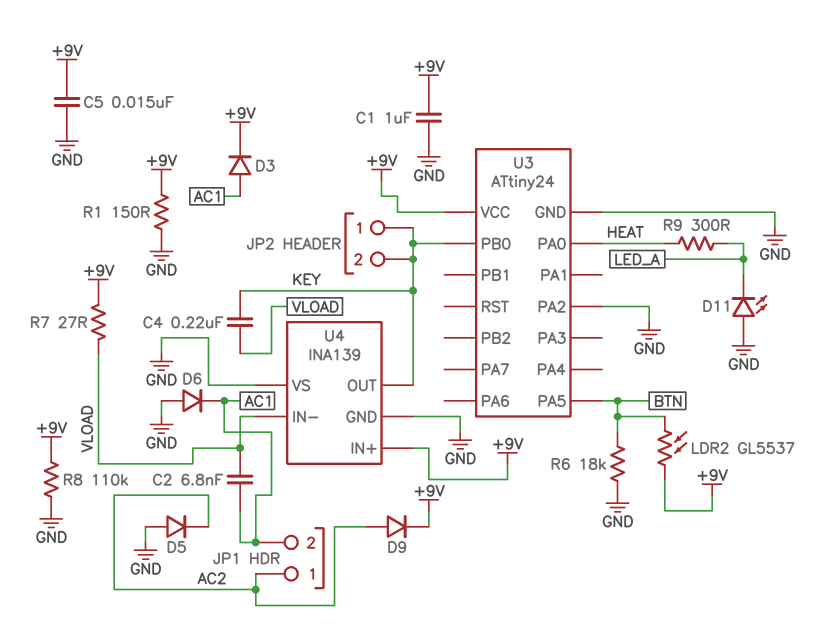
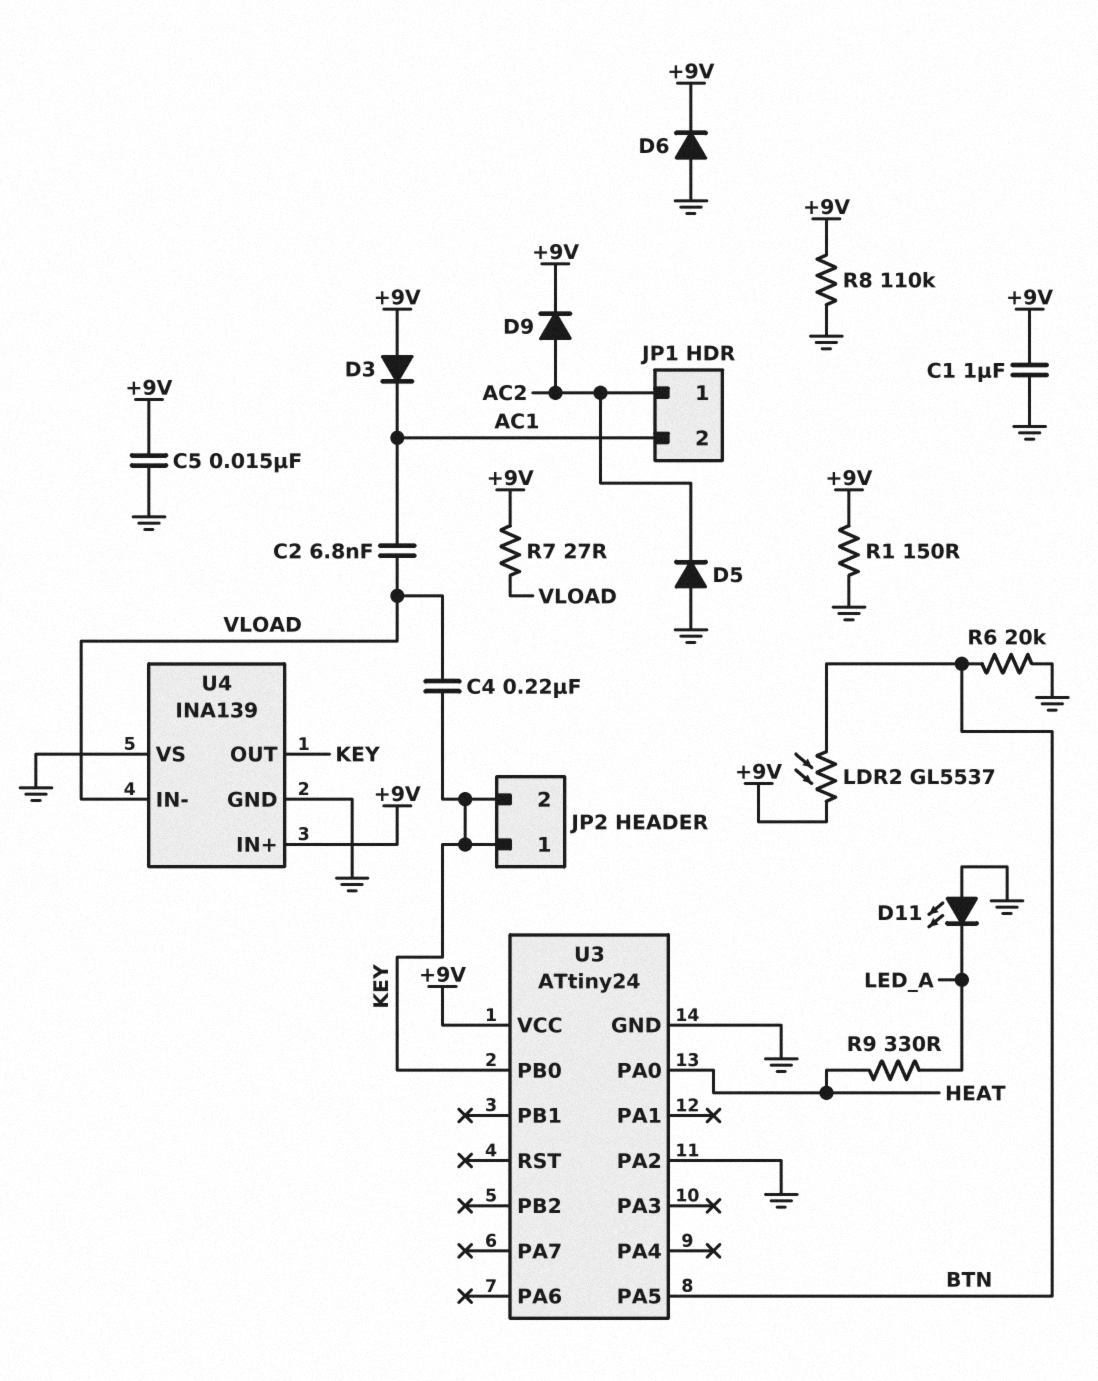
D3: diode (A AC1, K +9V) -> diode (A +9V, K AC1)
D6: diode (A GND, K AC1) -> diode (A GND, K +9V)
R6: 18k (BTN, GND) -> 20k (BTN, GND)
R9: 300 (HEAT, LED_A) -> 330 (HEAT, LED_A)

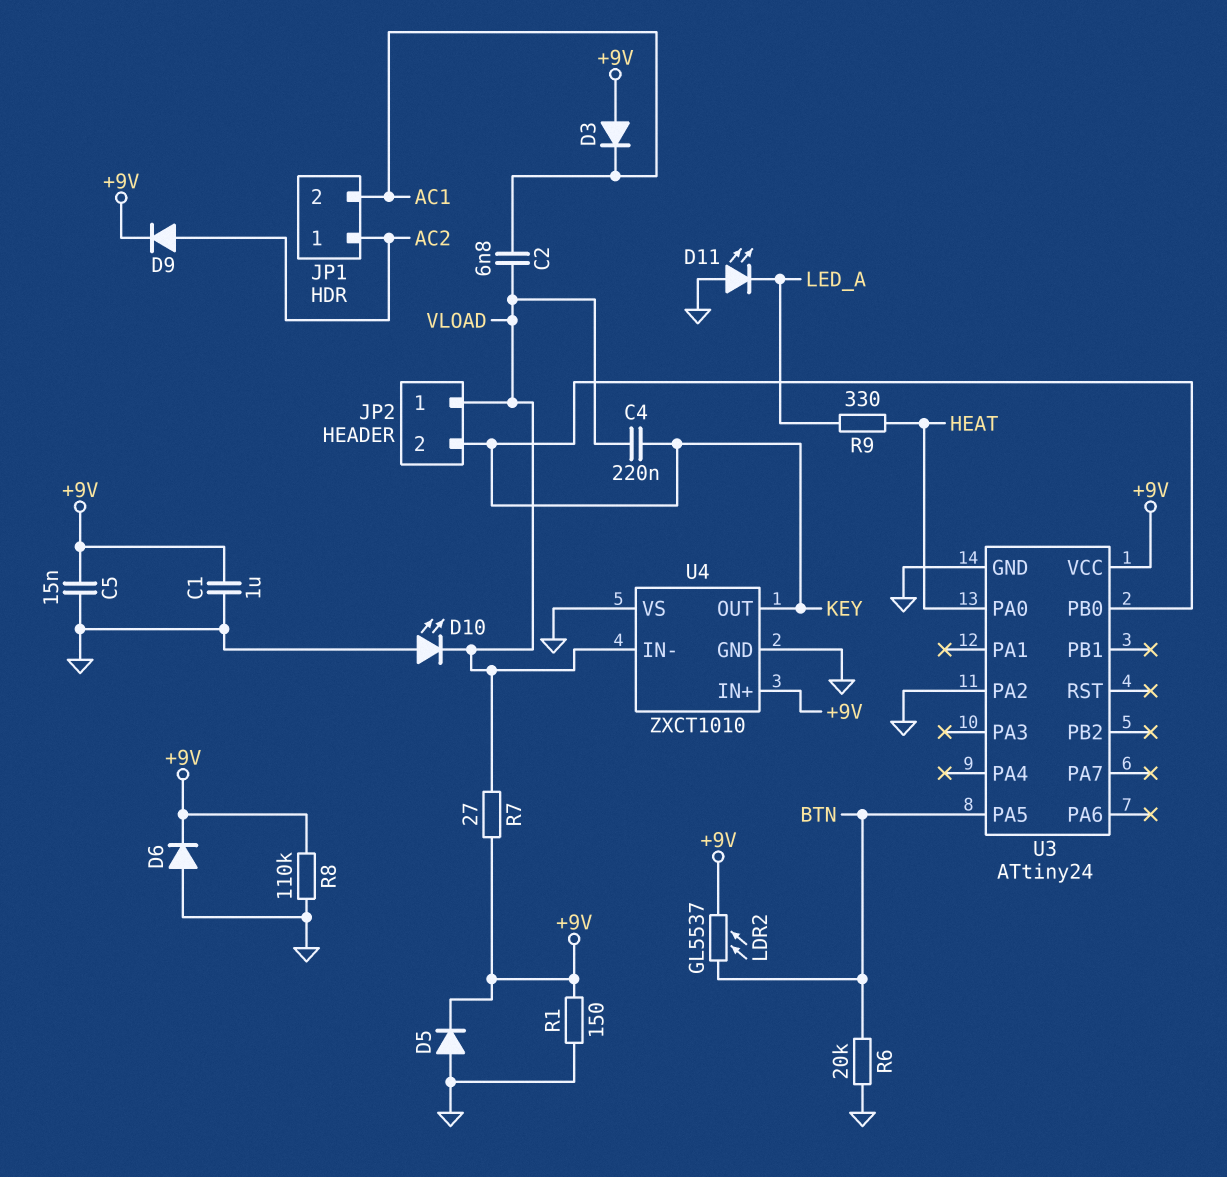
D5: diode (A GND, K AC2) -> diode (A GND, K +9V)
D10: none -> LED (A GND, K VLOAD)
JP2 pin 1: KEY -> VLOAD
U4: INA139 -> ZXCT1010

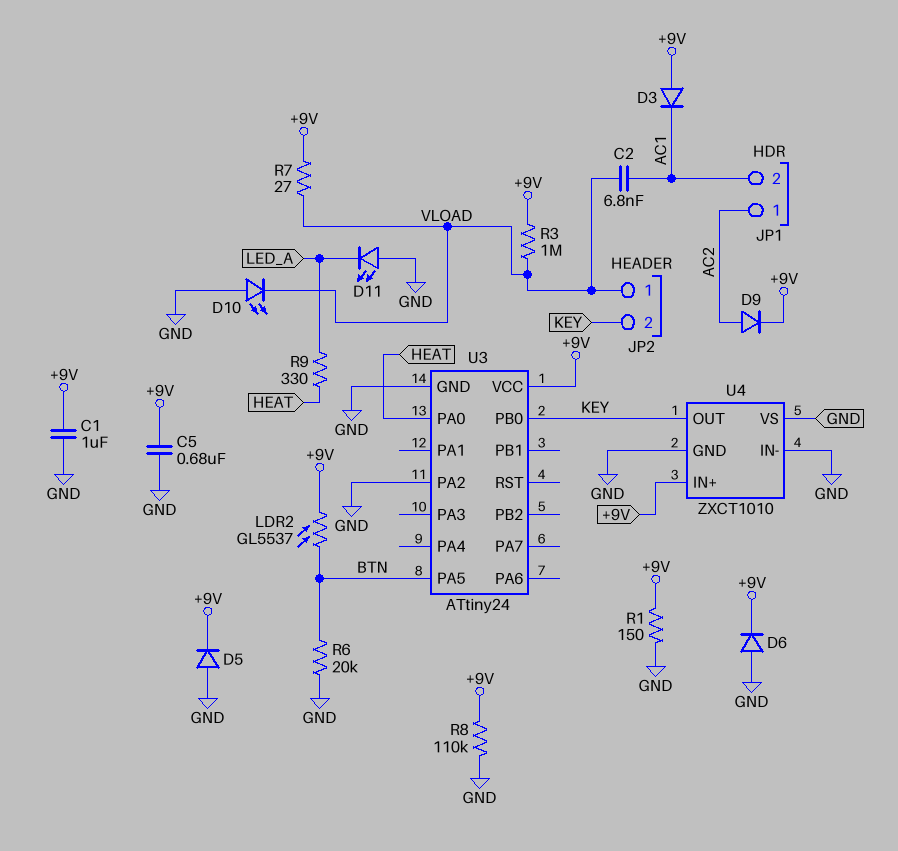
C4: 220nF (KEY, VLOAD) -> none
C5: 15nF (+9V, GND) -> 680nF (+9V, GND)
R3: none -> 1M (+9V, VLOAD)
U4 pin IN-: VLOAD -> GND

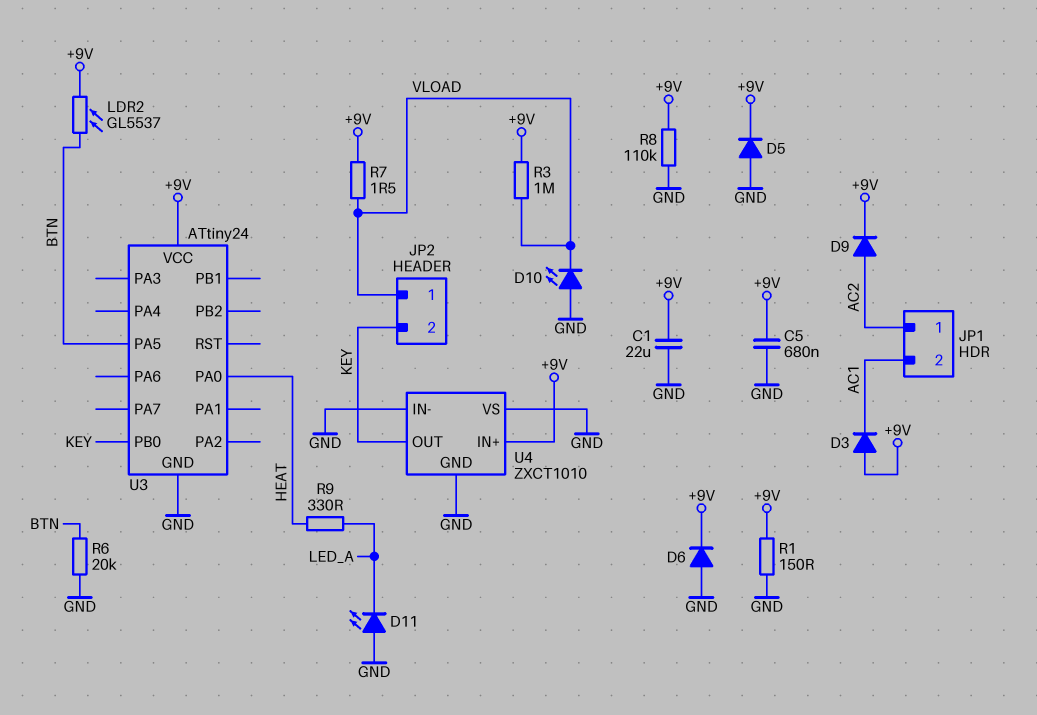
C1: 1uF (+9V, GND) -> 22uF (+9V, GND)
C2: 6.8nF (AC1, VLOAD) -> none
R7: 27 (+9V, VLOAD) -> 1.5 (+9V, VLOAD)
U3 pin PA2: GND -> none

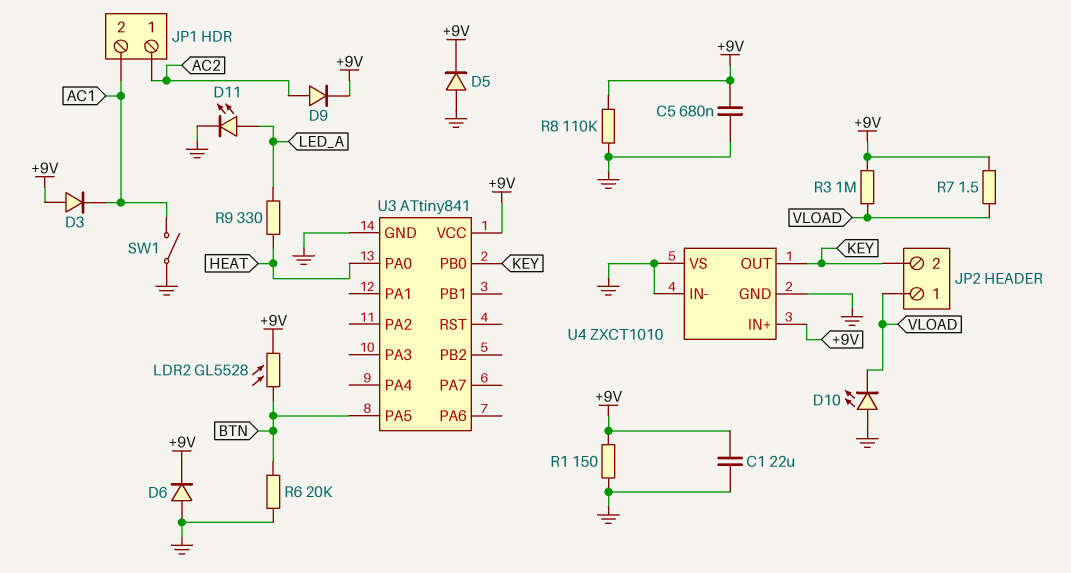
D11: LED (A GND, K LED_A) -> LED (A LED_A, K GND)
LDR2: GL5537 (+9V, BTN) -> GL5528 (+9V, BTN)
SW1: none -> switch (AC1, GND)
U3: ATtiny24 -> ATtiny841

